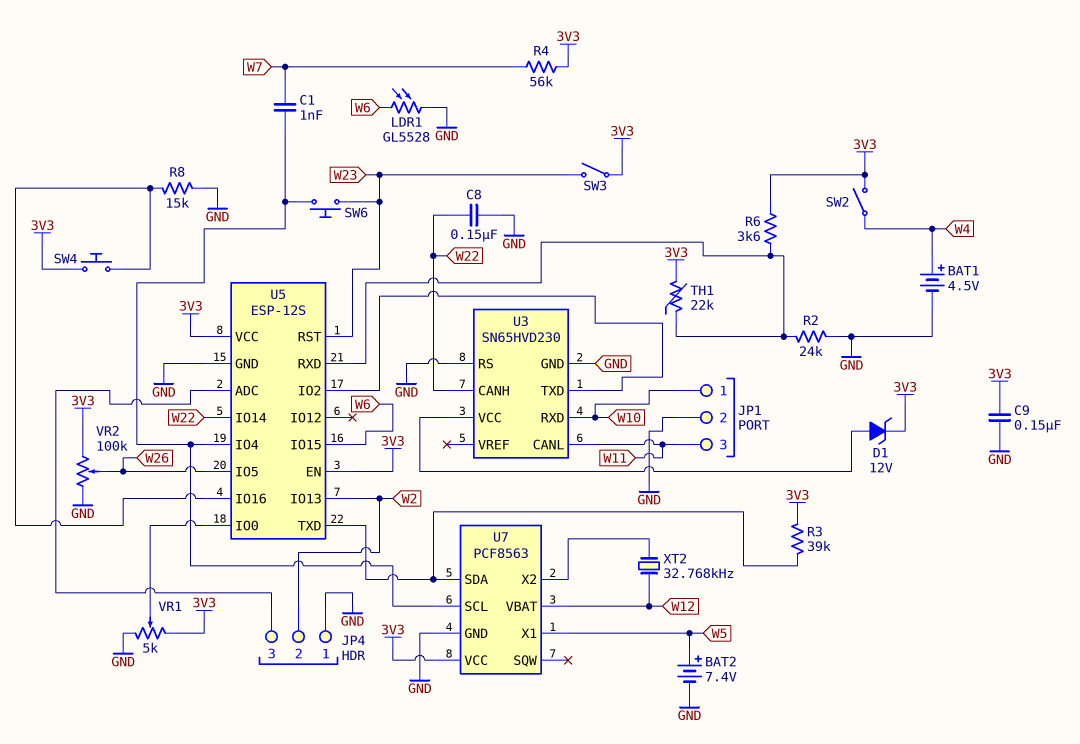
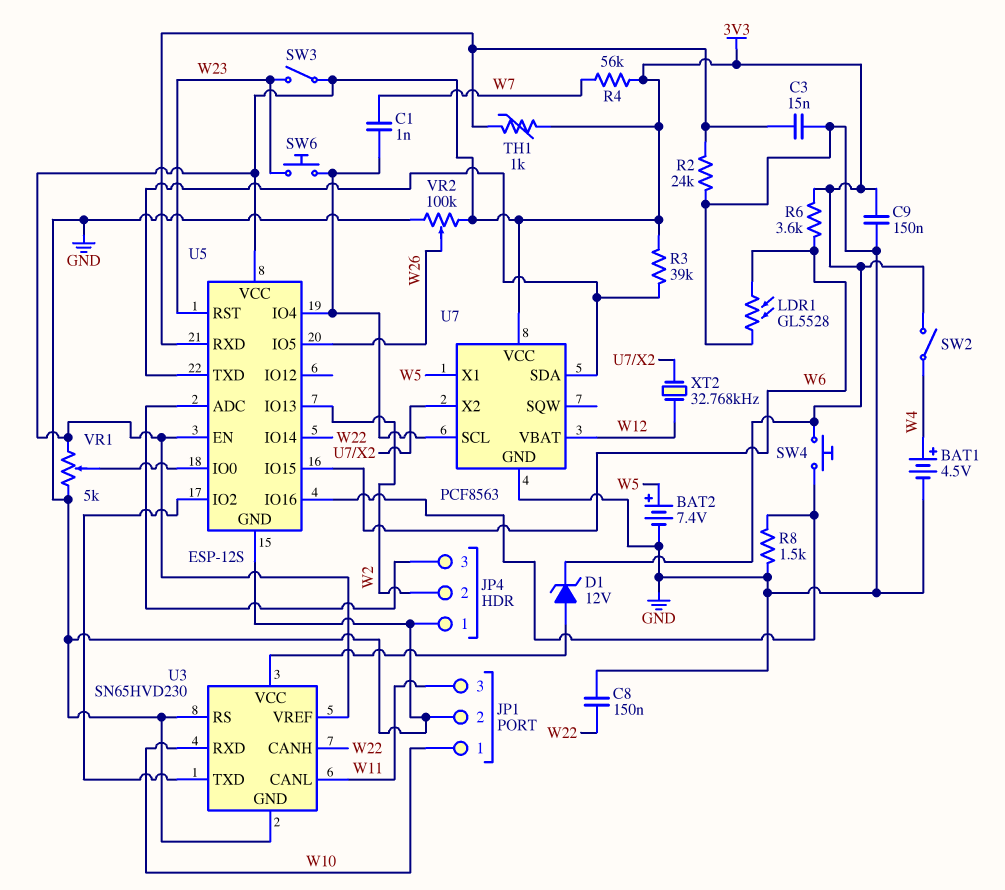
C3: none -> 15nF (GND, U5/RXD)
R6: 3.6k (3V3, U5/RXD) -> 3.6k (3V3, W6)
R8: 15k (GND, U5/IO16) -> 1.5k (GND, U5/IO16)
TH1: 22k (3V3, U5/RXD) -> 1k (3V3, U5/RXD)
U3 pin VREF: none -> 3V3

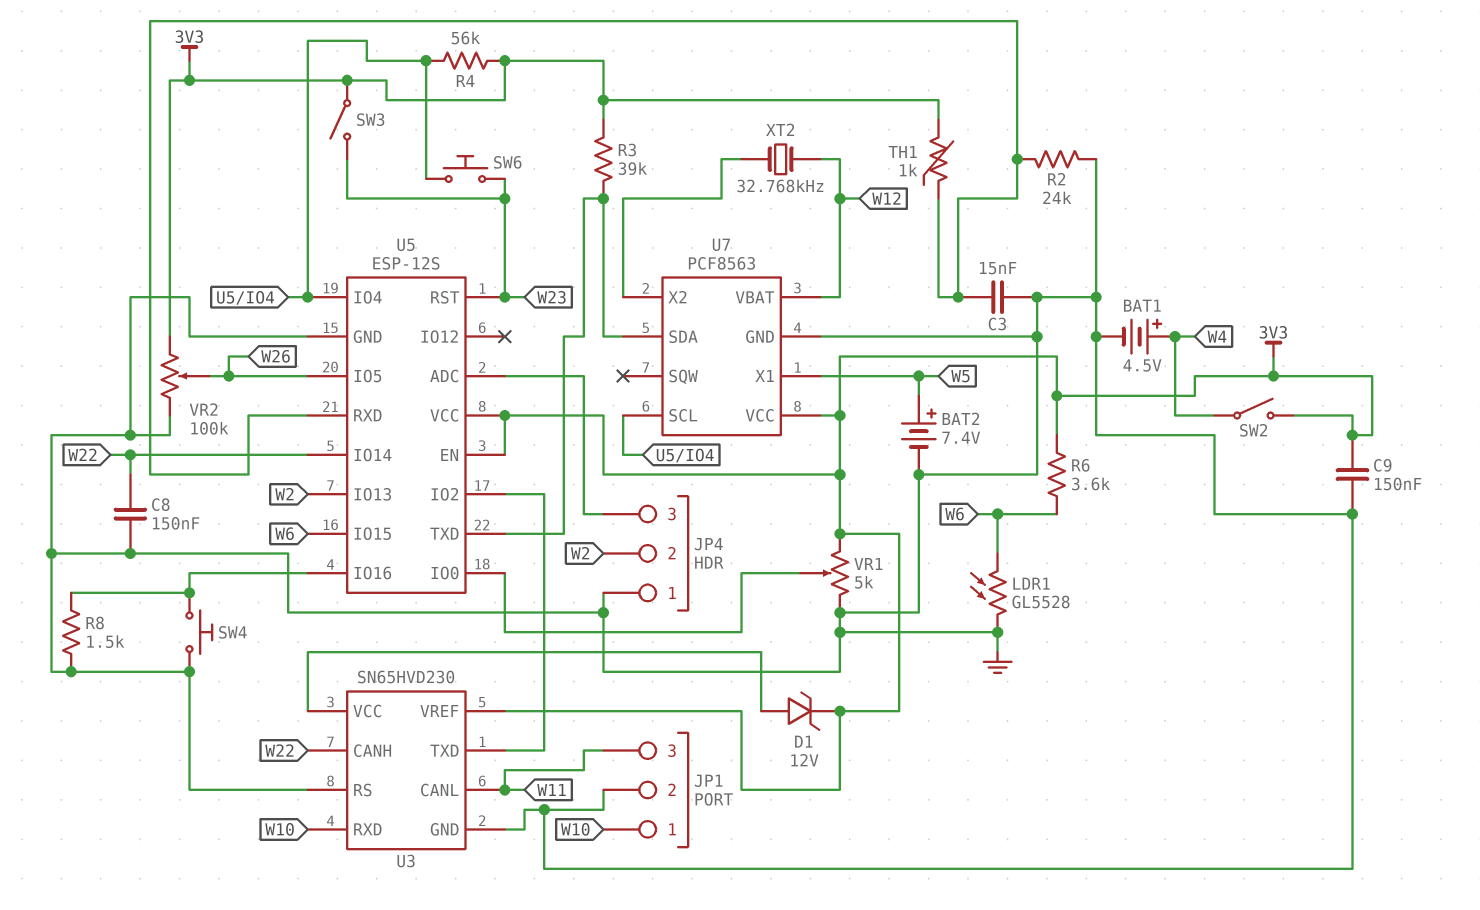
C1: 1nF (U5/IO4, W7) -> none
R4: 56k (3V3, W7) -> 56k (3V3, U5/IO4)
SW4: button (3V3, U5/IO16) -> button (GND, U5/IO16)

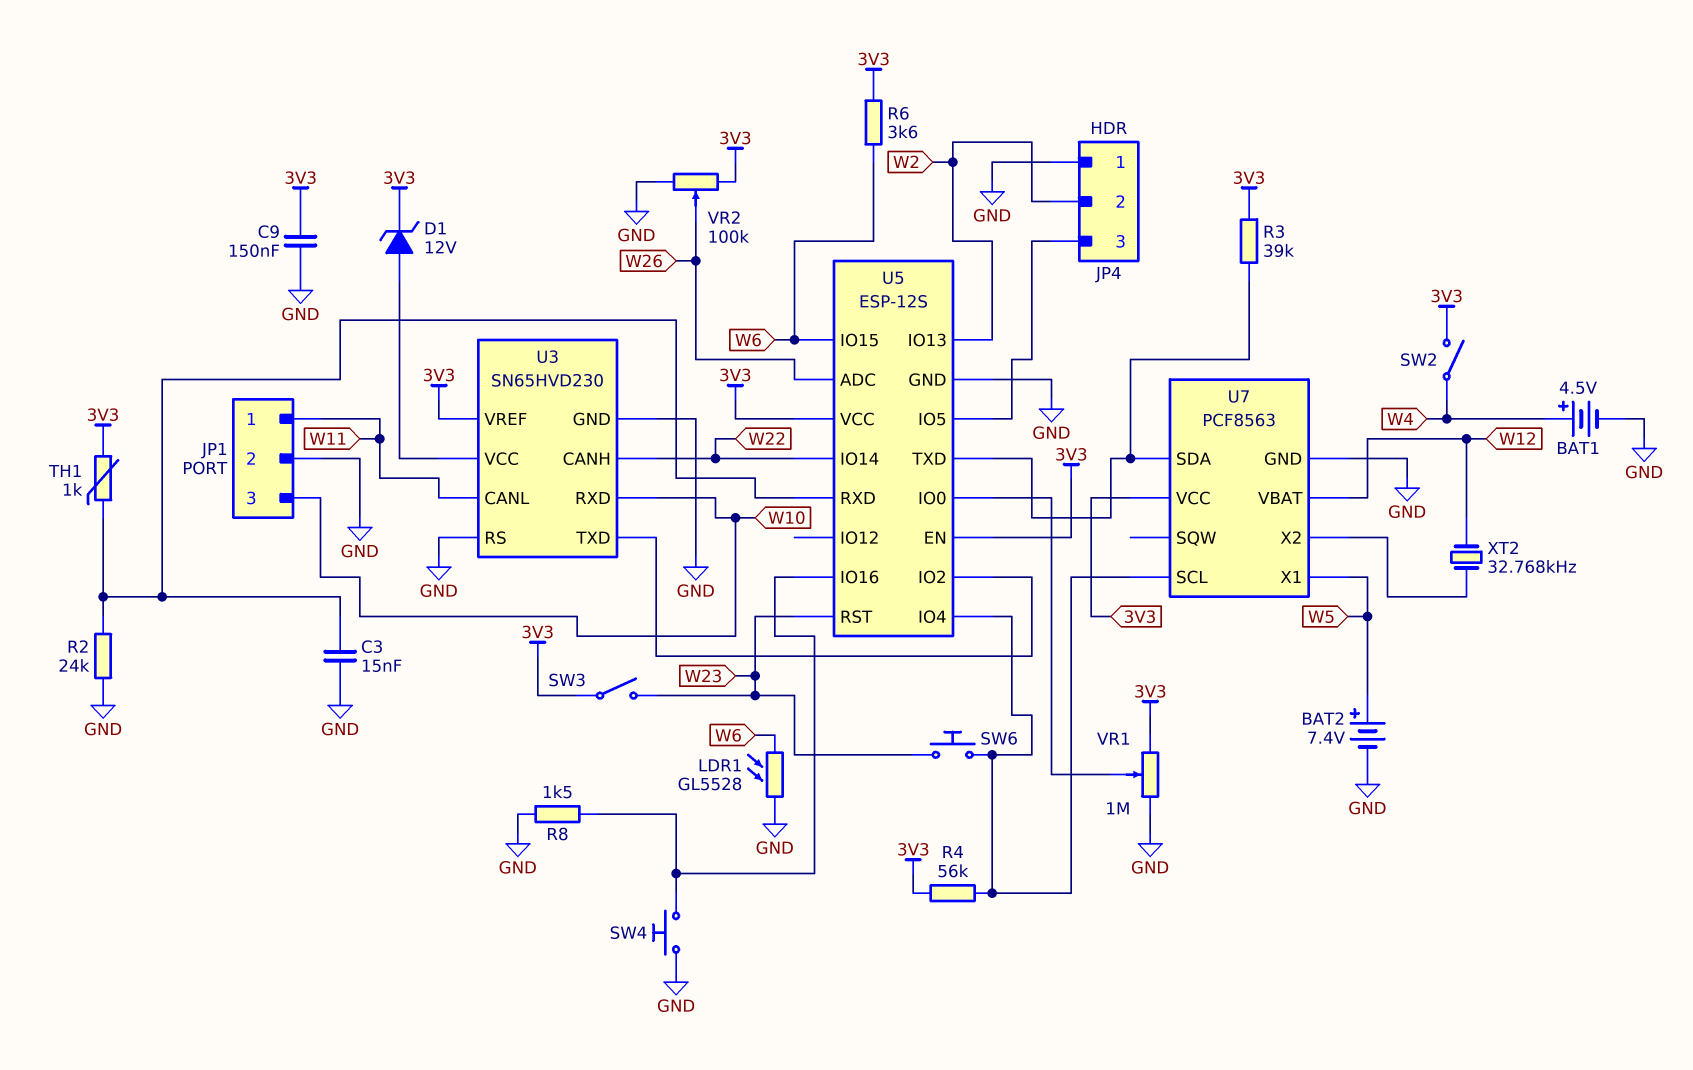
C8: 150nF (GND, W22) -> none
JP1 pin 1: W10 -> W11
JP1 pin 3: W11 -> W10
U5 pin ADC: JP4/3 -> W26
U5 pin IO5: W26 -> JP4/3
VR1: 5k (3V3, GND, wiper U5/IO0) -> 1M (3V3, GND, wiper U5/IO0)

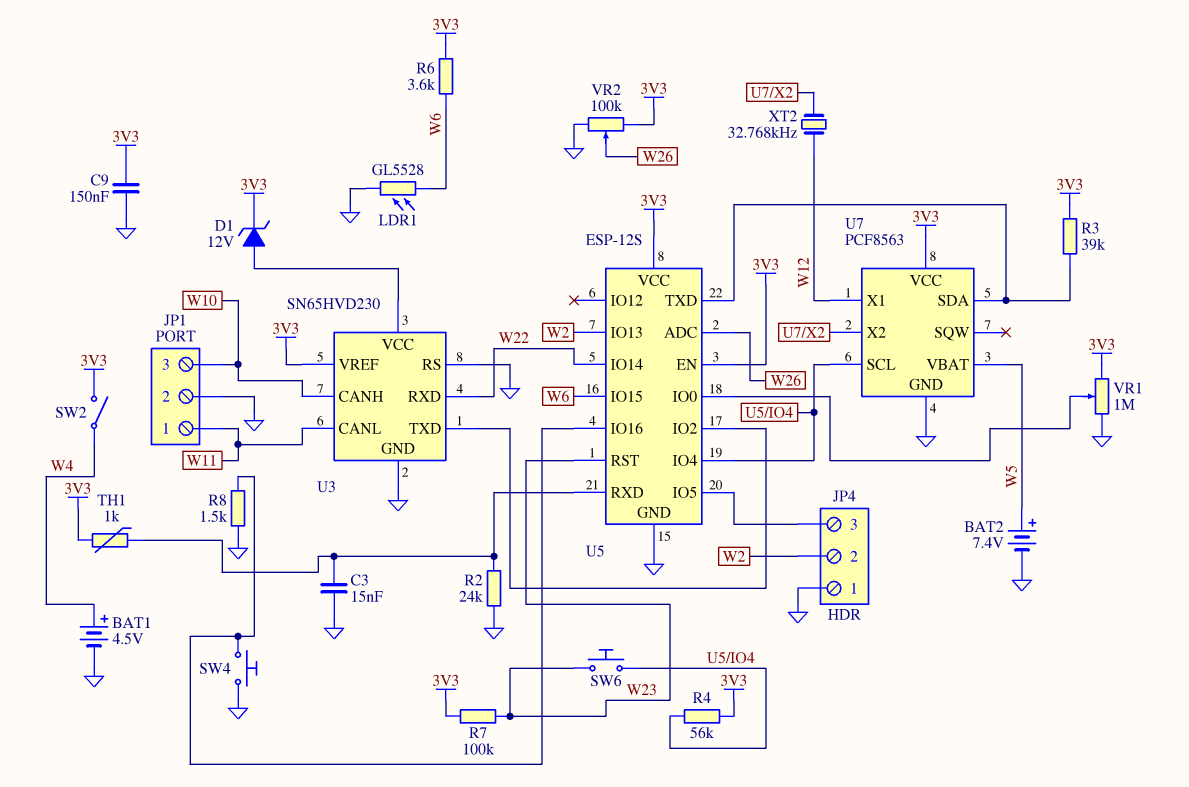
R7: none -> 100k (3V3, W23)
SW3: switch (3V3, W23) -> none
U3 pin CANH: W22 -> W10
U3 pin RXD: W10 -> W22
U7 pin VBAT: W12 -> W5
U7 pin X1: W5 -> W12

